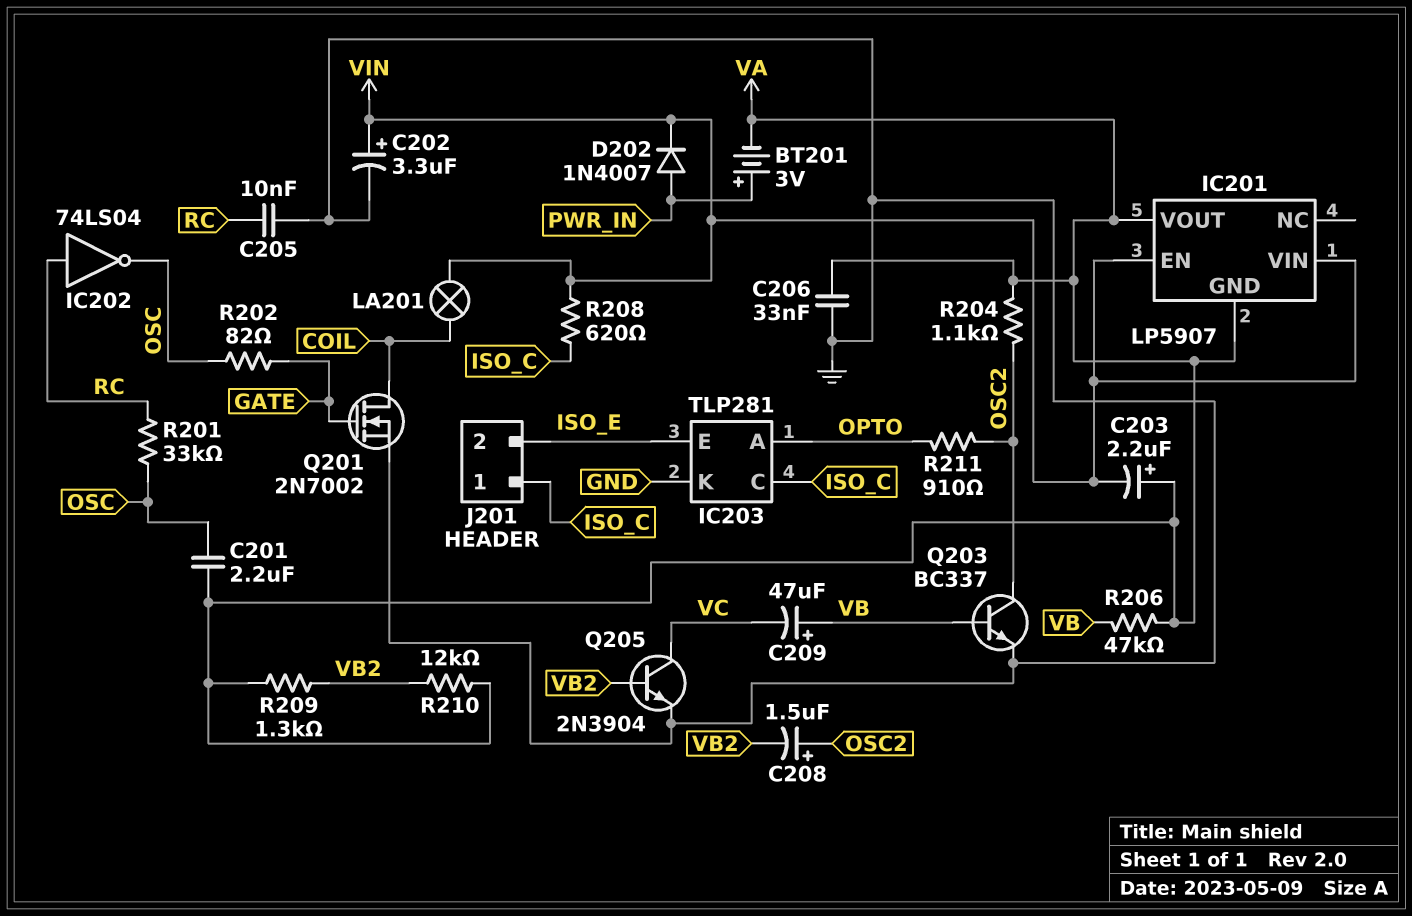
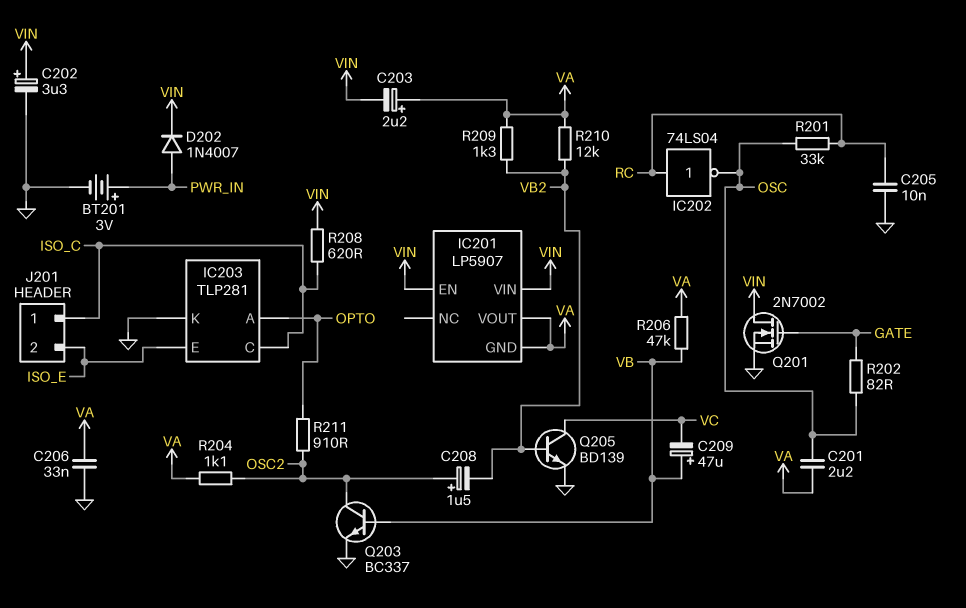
BT201: 3V (plus PWR_IN, minus VA) -> 3V (plus PWR_IN, minus GND)
LA201: lamp (COIL, VIN) -> none
Q201: NMOS 2N7002 (G GATE, D COIL, S GND) -> NMOS 2N7002 (G GATE, D VIN, S GND)
Q205: NPN 2N3904 (B VB2, C VC, E GND) -> NPN BD139 (B VB2, C VC, E GND)

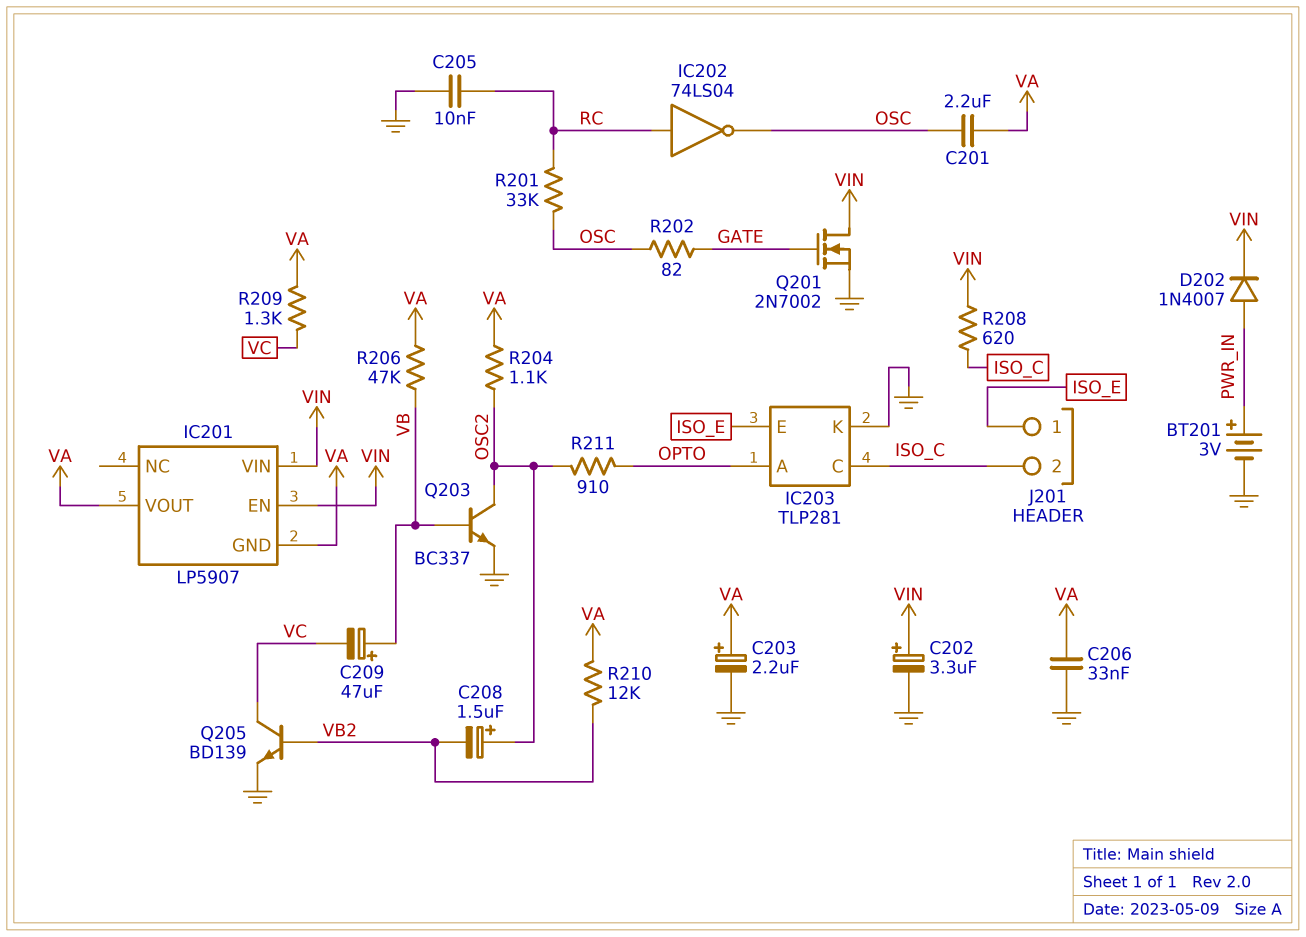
C203: 2.2uF (plus VA, minus VIN) -> 2.2uF (plus VA, minus GND)
J201 pin 1: ISO_C -> ISO_E
J201 pin 2: ISO_E -> ISO_C
R209: 1.3k (VA, VB2) -> 1.3k (VA, VC)

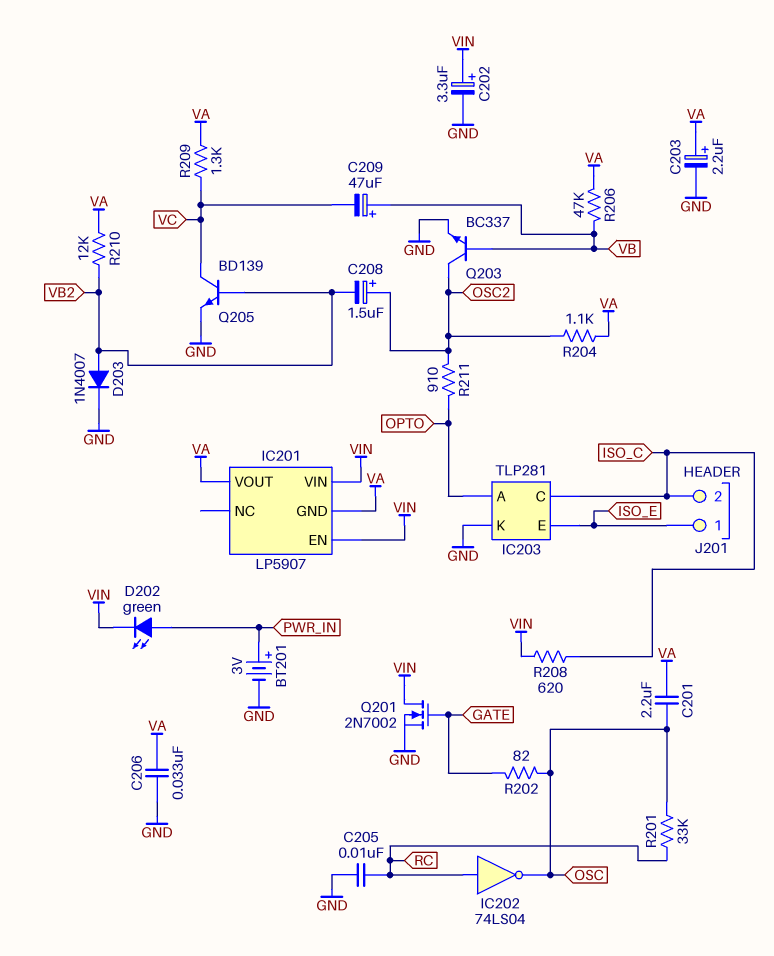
D202: diode 1N4007 (A PWR_IN, K VIN) -> LED green (A PWR_IN, K VIN)
D203: none -> diode 1N4007 (A VB2, K GND)

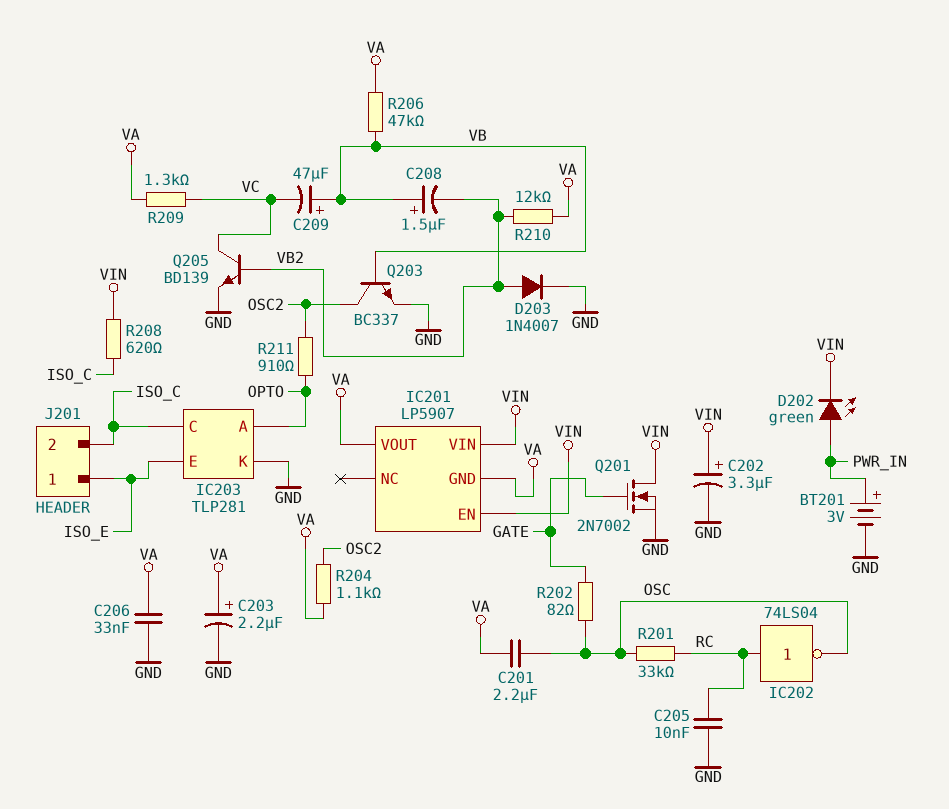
C208: 1.5uF (plus OSC2, minus VB2) -> 1.5uF (plus VB, minus VB2)

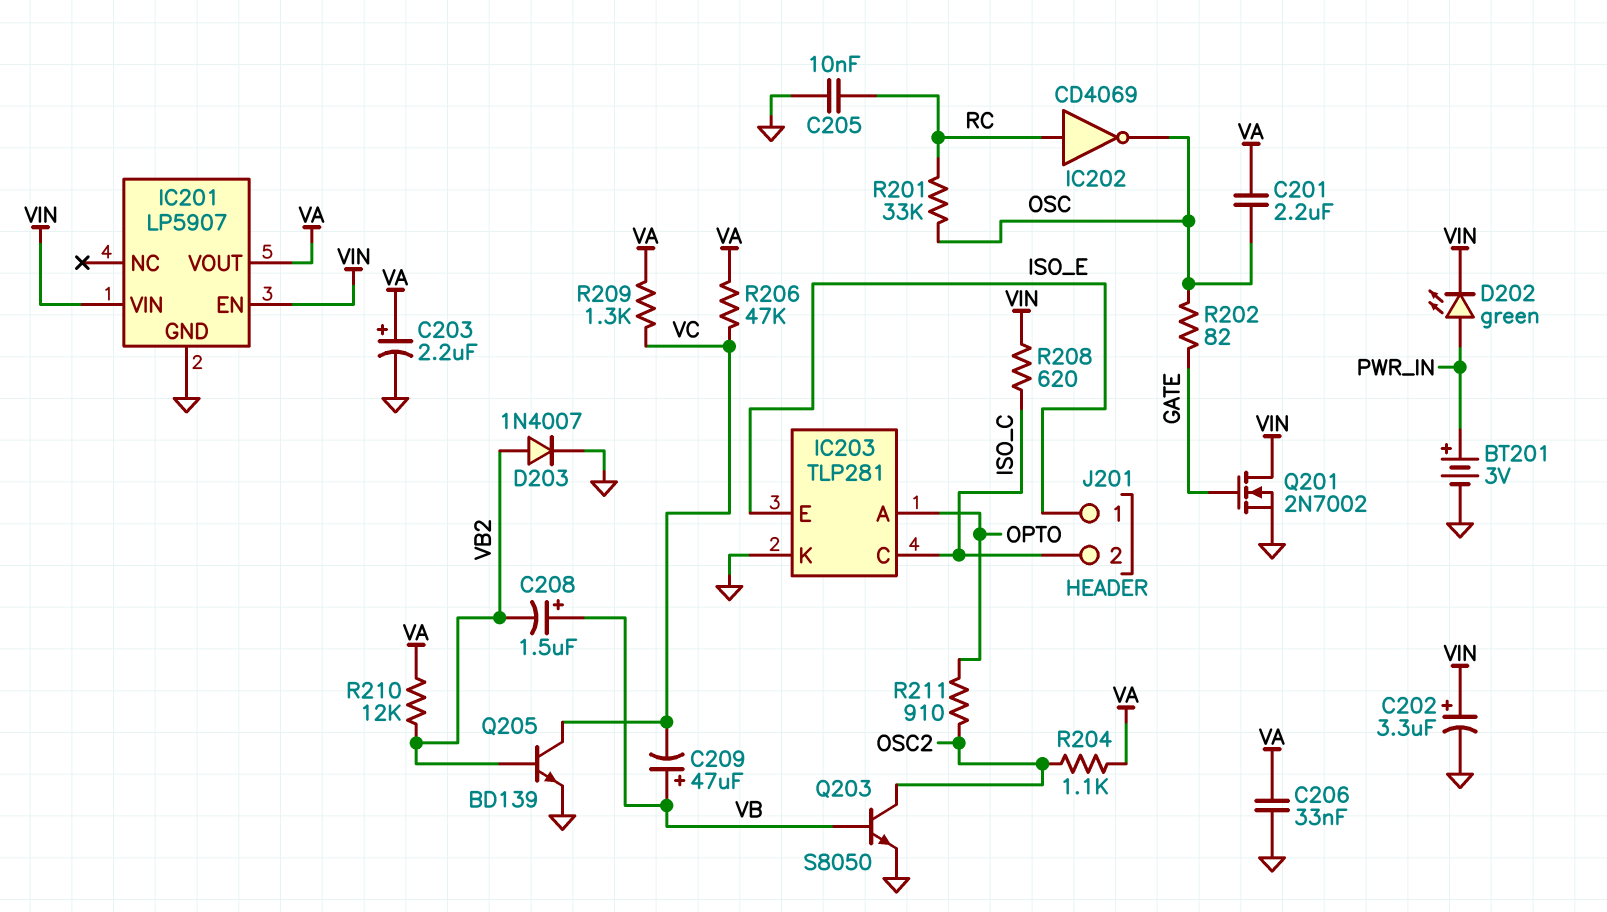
IC201 pin GND: VA -> GND
IC202: NOT 74LS04 (in RC, out OSC) -> NOT CD4069 (in RC, out OSC)
Q203: NPN BC337 (B VB, C OSC2, E GND) -> NPN S8050 (B VB, C OSC2, E GND)
R206: 47k (VA, VB) -> 47k (VA, VC)

